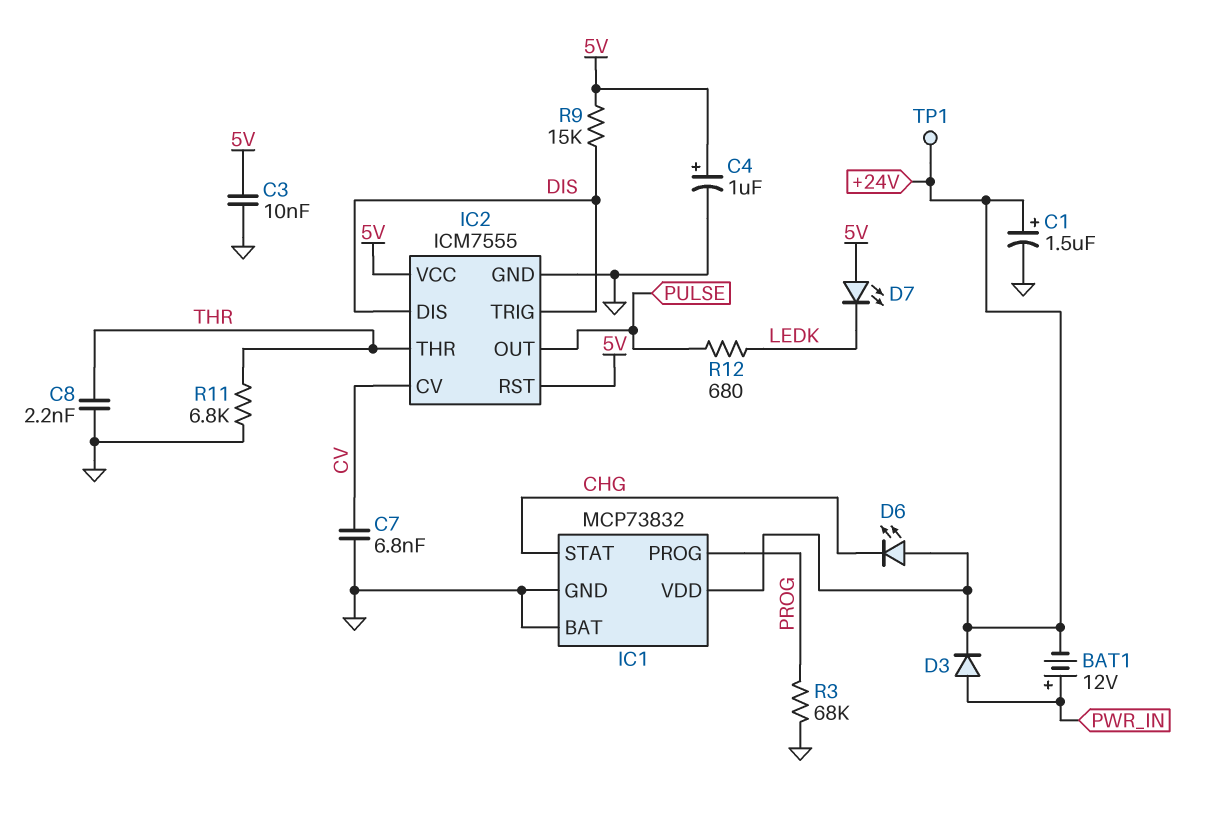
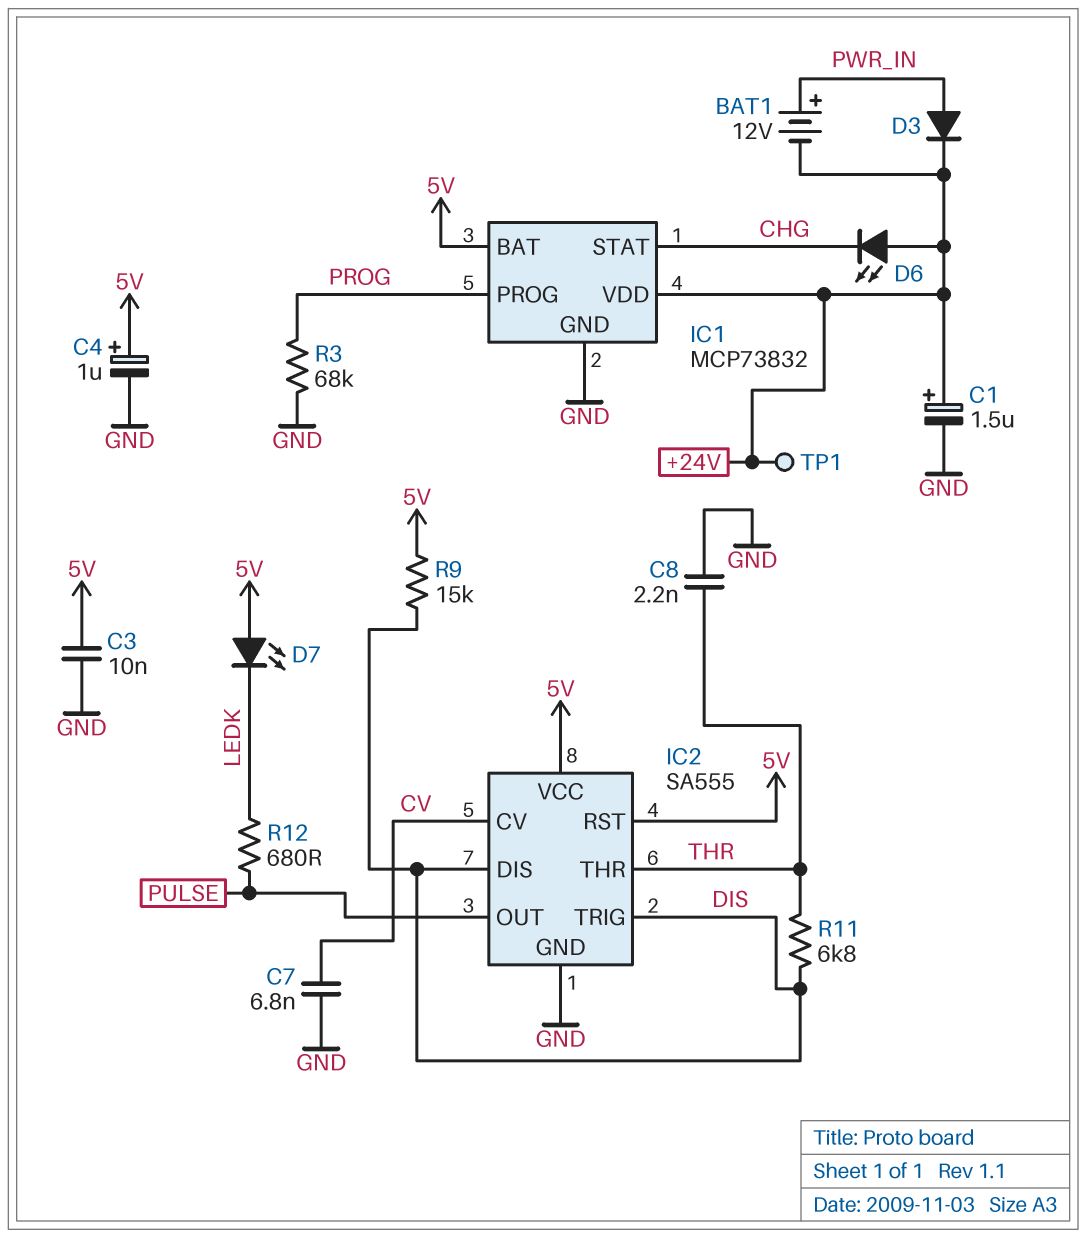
IC1 pin BAT: GND -> 5V
IC2: ICM7555 -> SA555
R11: 6.8k (GND, THR) -> 6.8k (DIS, THR)

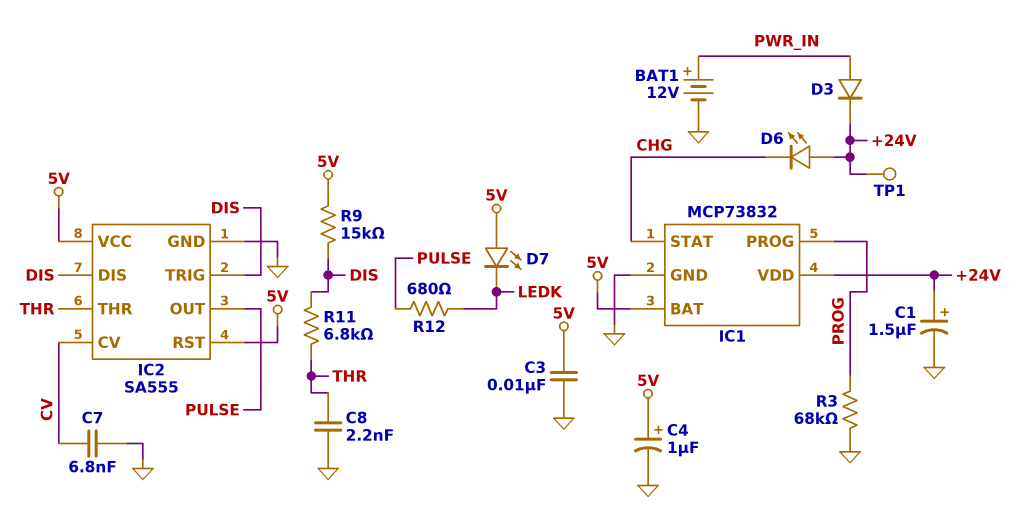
BAT1: 12V (plus PWR_IN, minus +24V) -> 12V (plus PWR_IN, minus GND)

